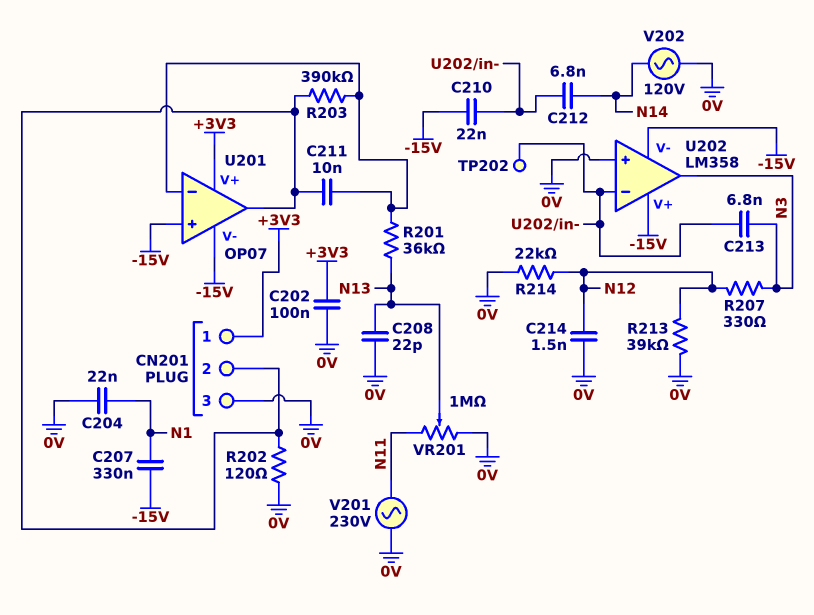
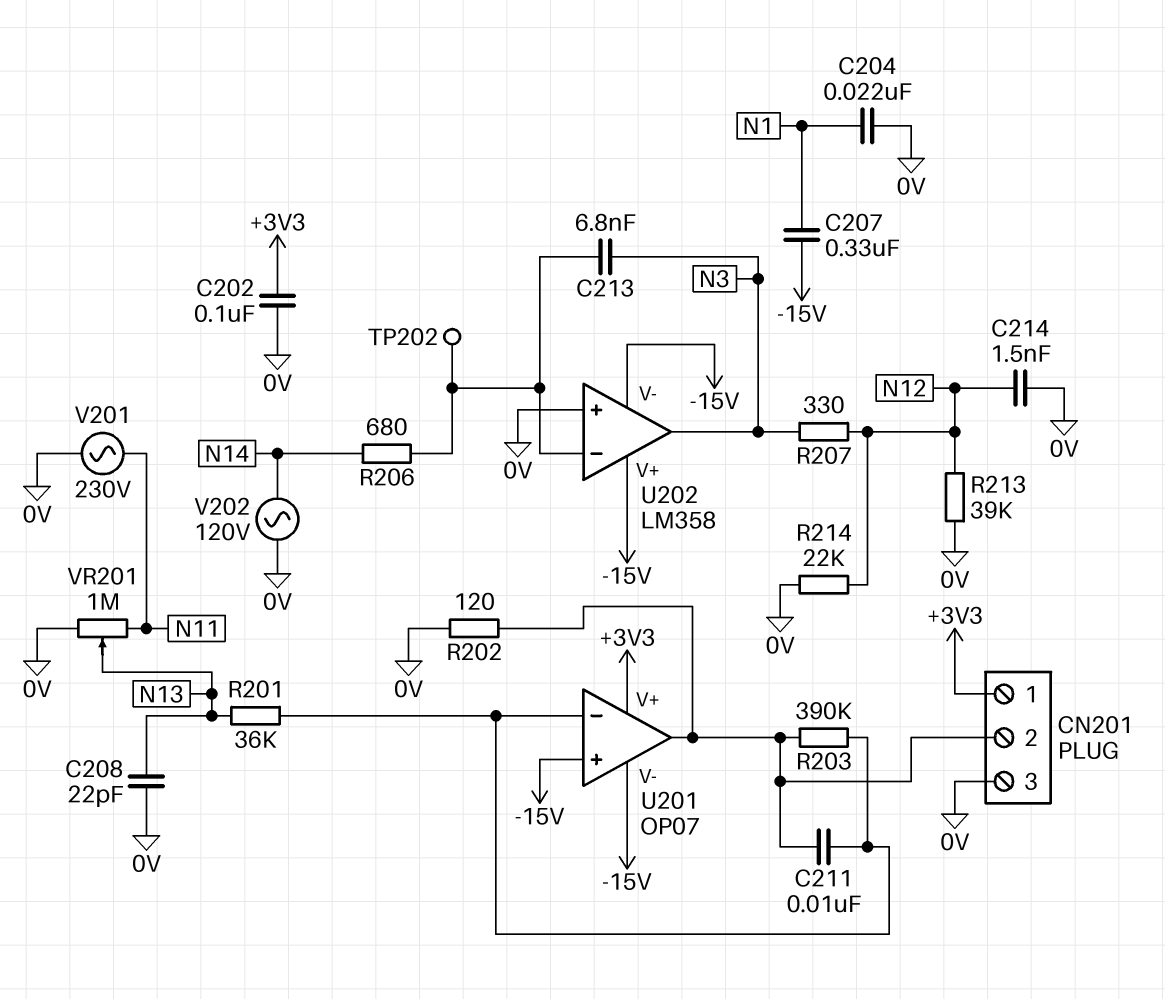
C210: 22nF (-15V, U202/in-) -> none
C212: 6.8nF (N14, U202/in-) -> none
R206: none -> 680 (N14, U202/in-)

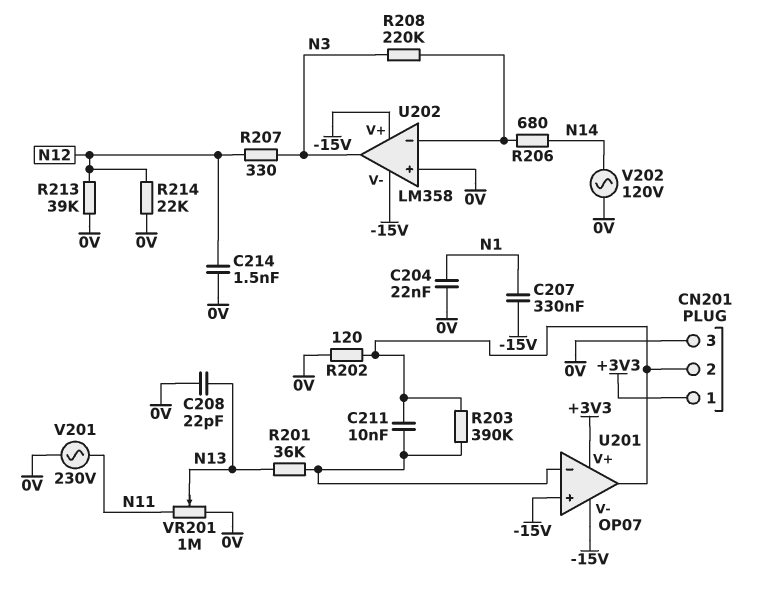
C202: 100nF (+3V3, 0V) -> none
C213: 6.8nF (N3, U202/in-) -> none
R208: none -> 220k (N3, U202/in-)
TP202: test point (U202/in-) -> none

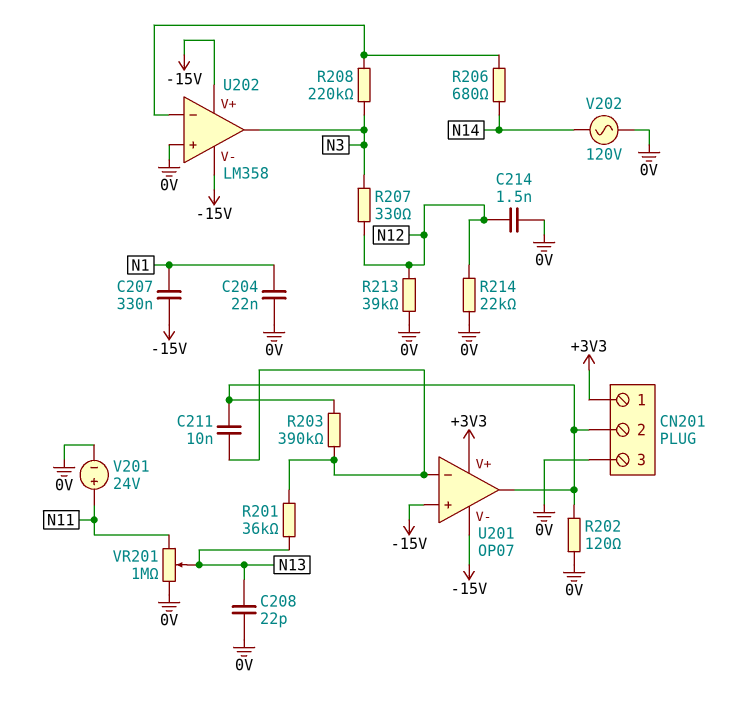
V201: AC 230V (0V, N11) -> 24V (plus N11, minus 0V)

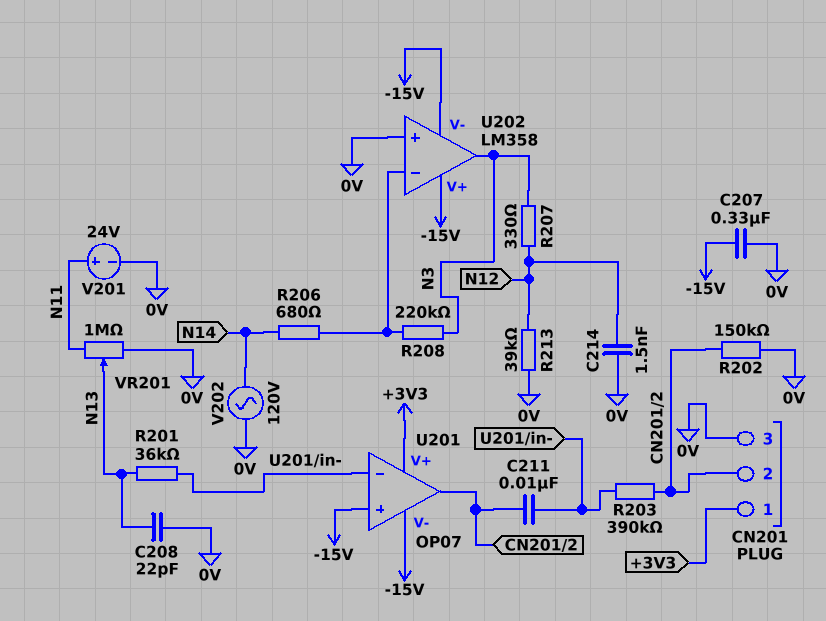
C204: 22nF (0V, N1) -> none
C207: 330nF (-15V, N1) -> 330nF (-15V, 0V)
R202: 120 (0V, CN201/2) -> 150k (0V, CN201/2)
R214: 22k (0V, N12) -> none

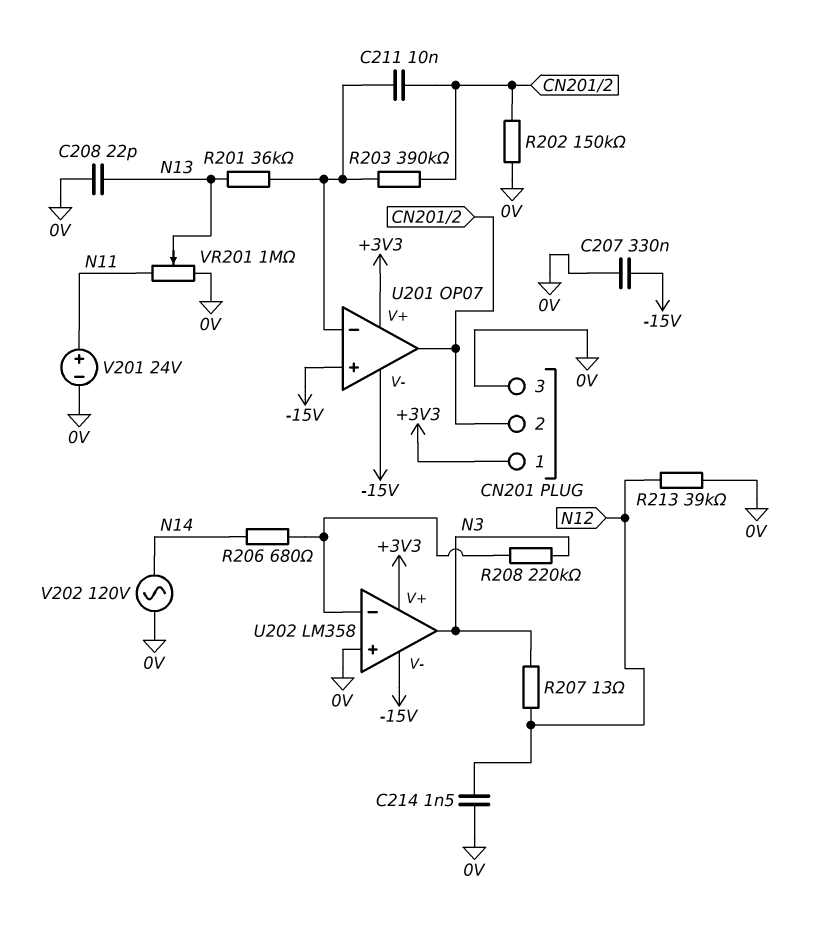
R207: 330 (N3, N12) -> 13 (N3, N12)
U202 pin V+: -15V -> +3V3

